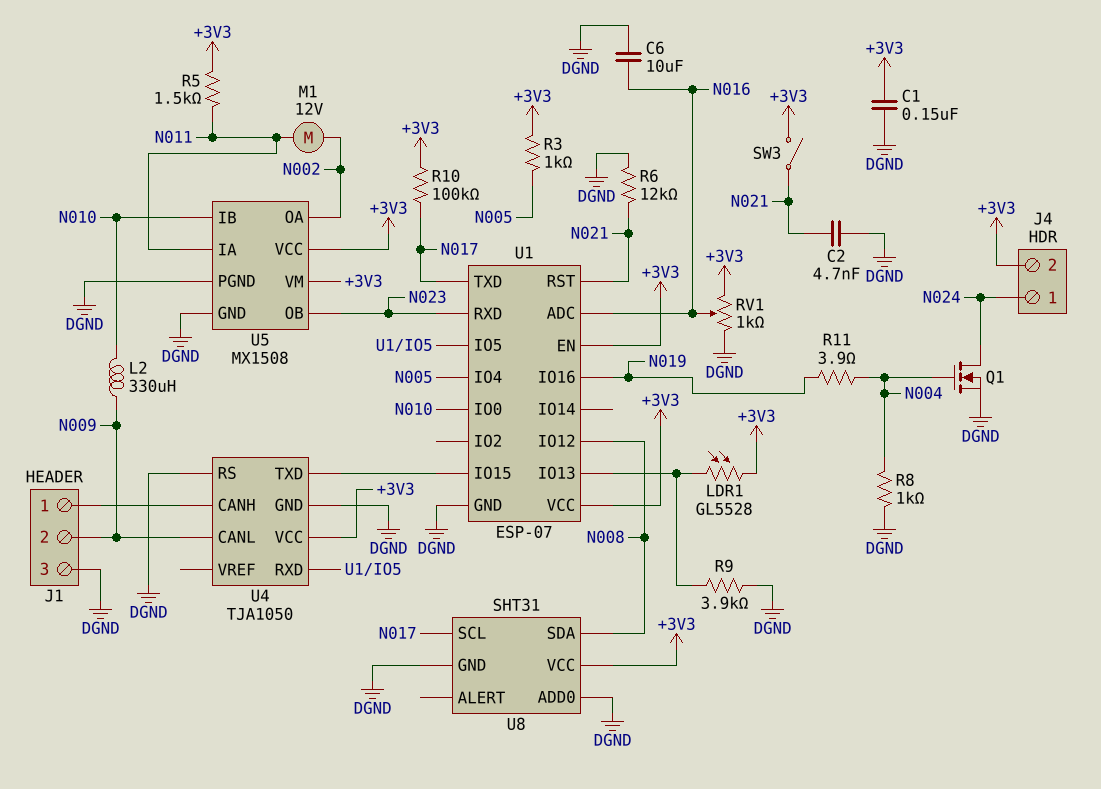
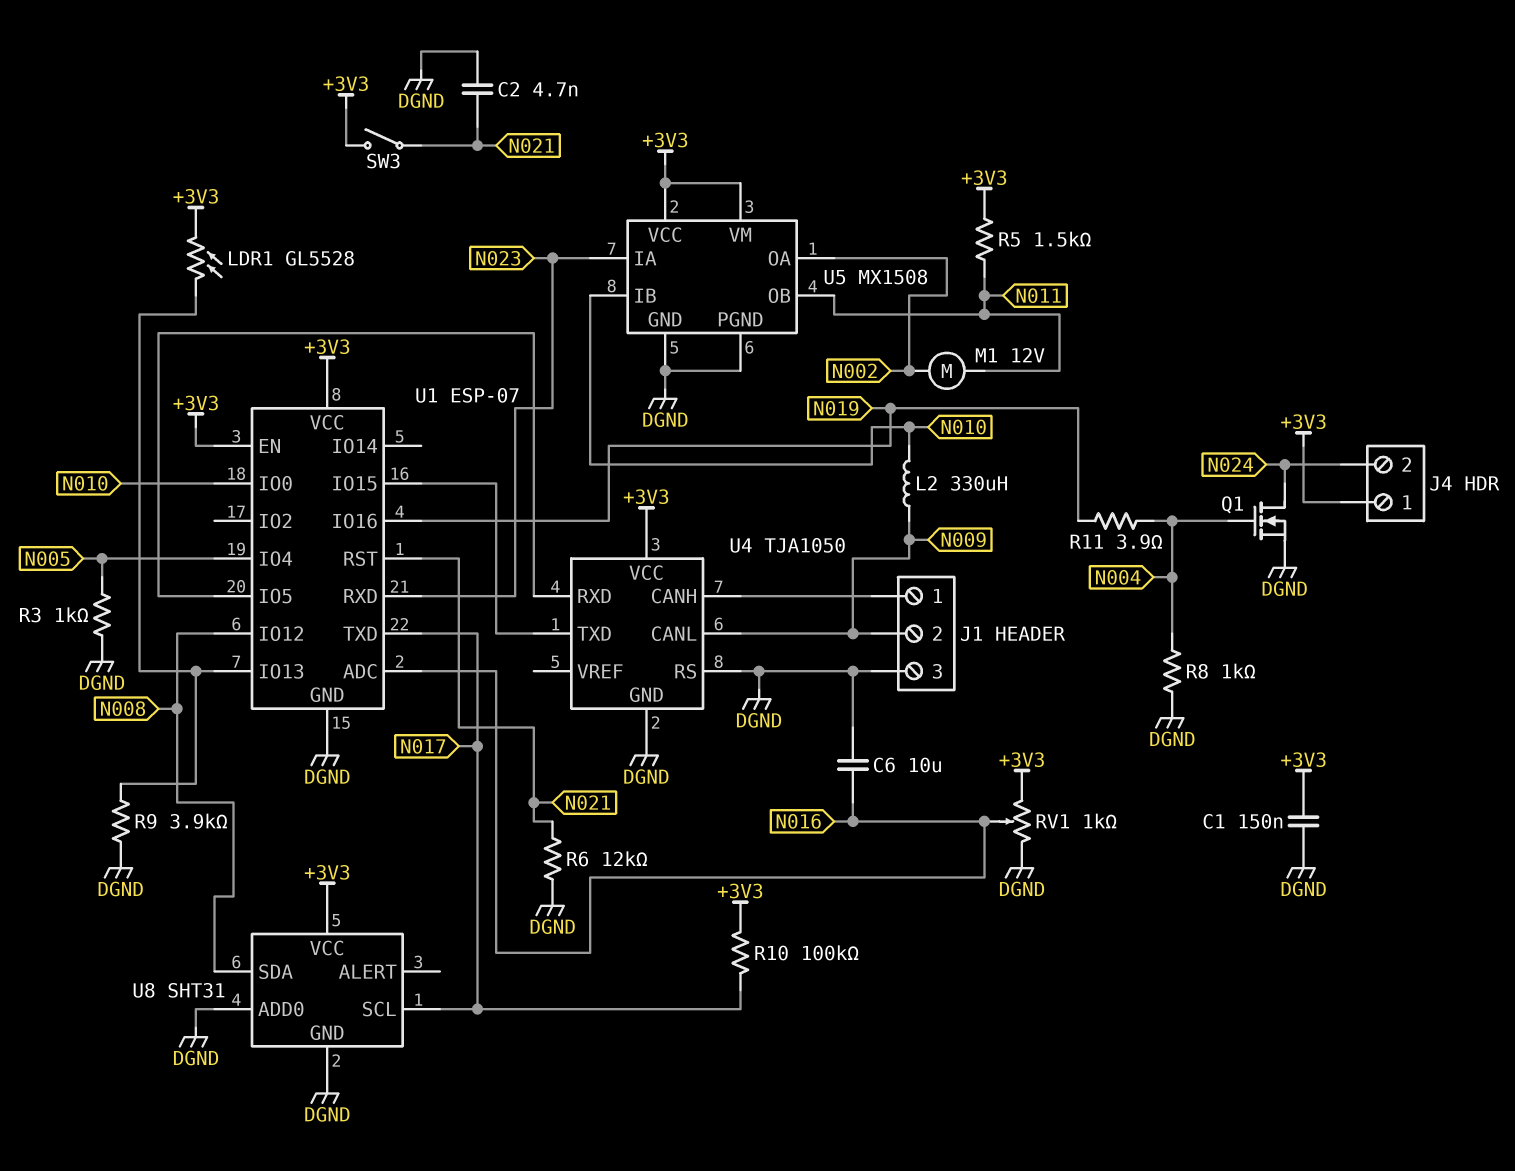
J4 pin 1: N024 -> +3V3
J4 pin 2: +3V3 -> N024
R3: 1k (+3V3, N005) -> 1k (DGND, N005)
U5 pin IA: N011 -> N023
U5 pin OB: N023 -> N011

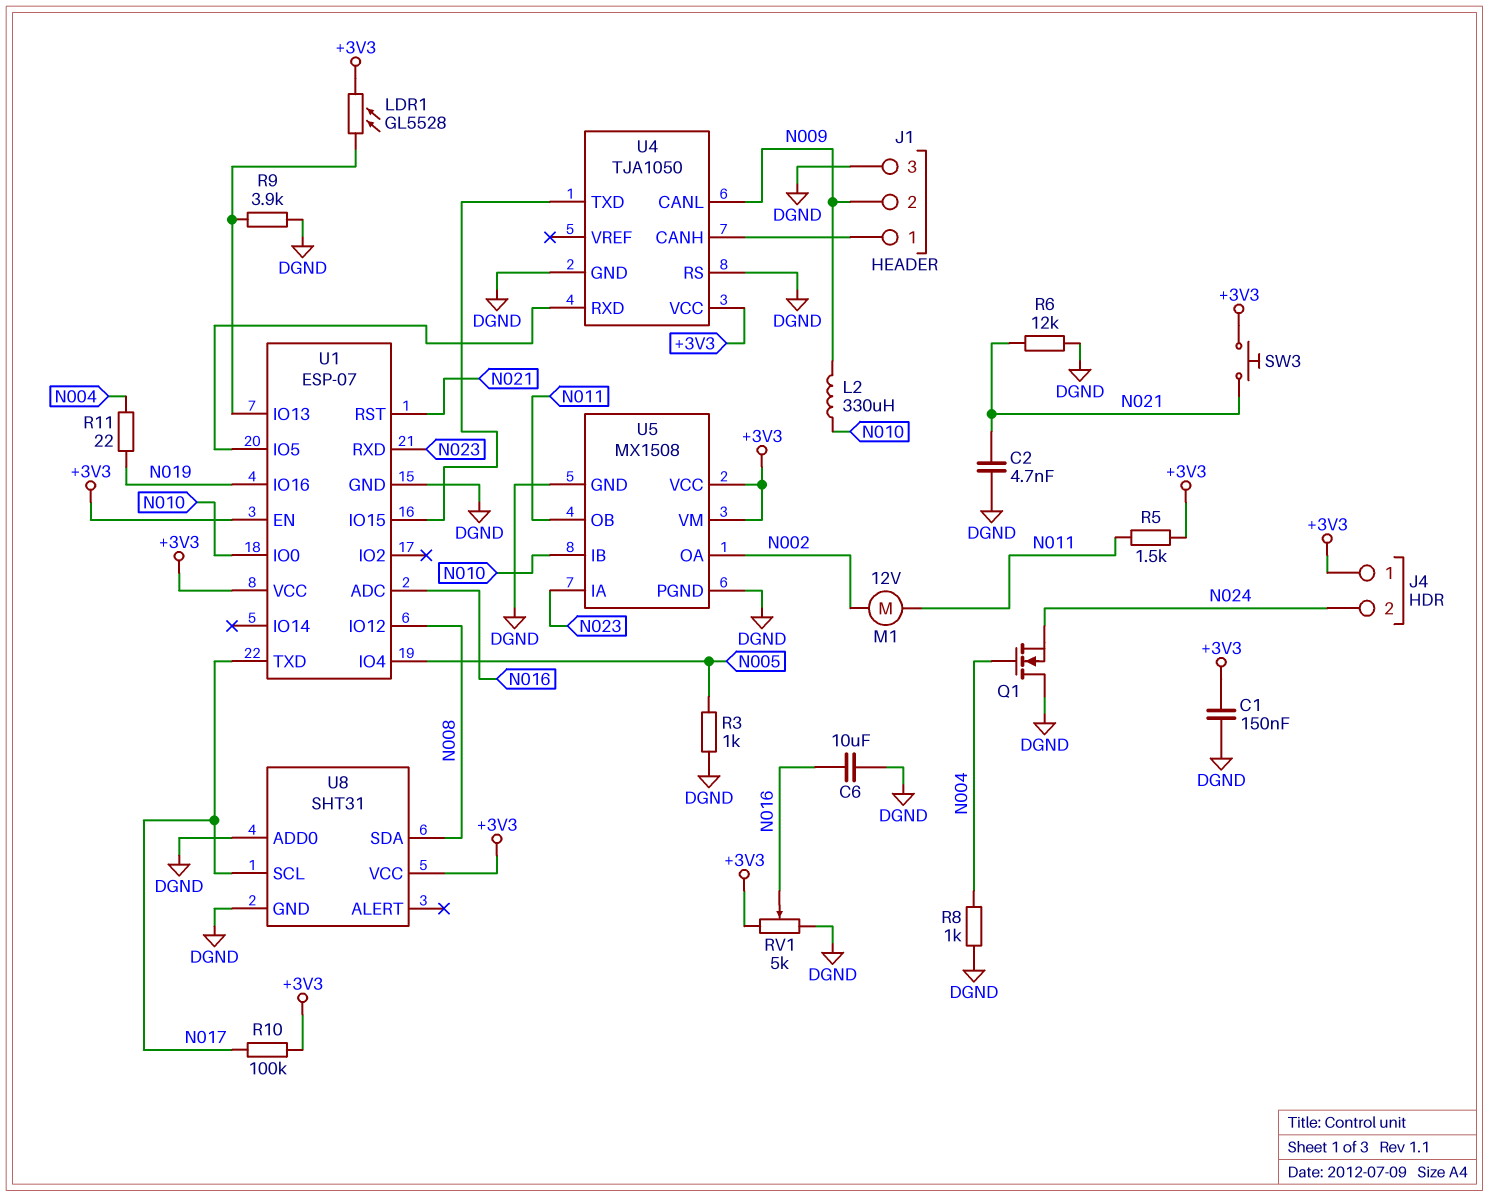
Q1: NMOS (G N004, D N024, S DGND) -> NMOS (G N004, D DGND, S N024)
R11: 3.9 (N004, N019) -> 22 (N004, N019)
RV1: 1k (+3V3, DGND, wiper N016) -> 5k (+3V3, DGND, wiper N016)
SW3: switch (+3V3, N021) -> button (+3V3, N021)

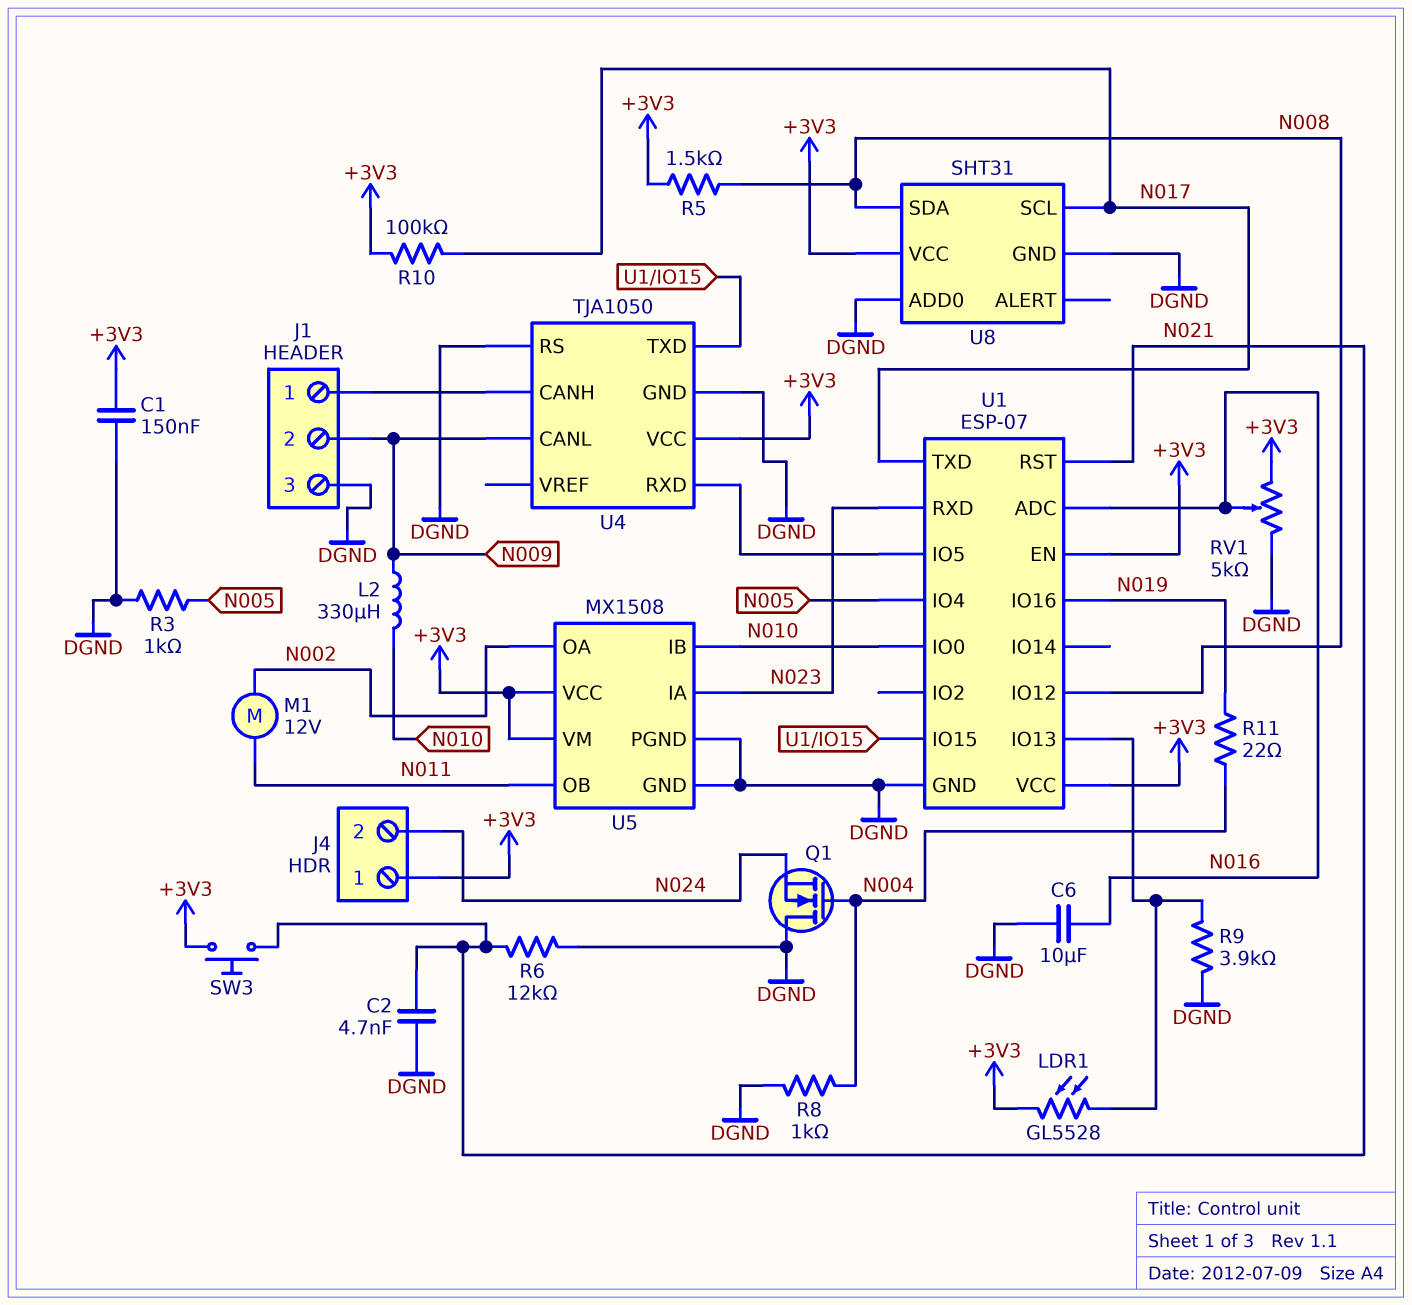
R5: 1.5k (+3V3, N011) -> 1.5k (+3V3, N008)

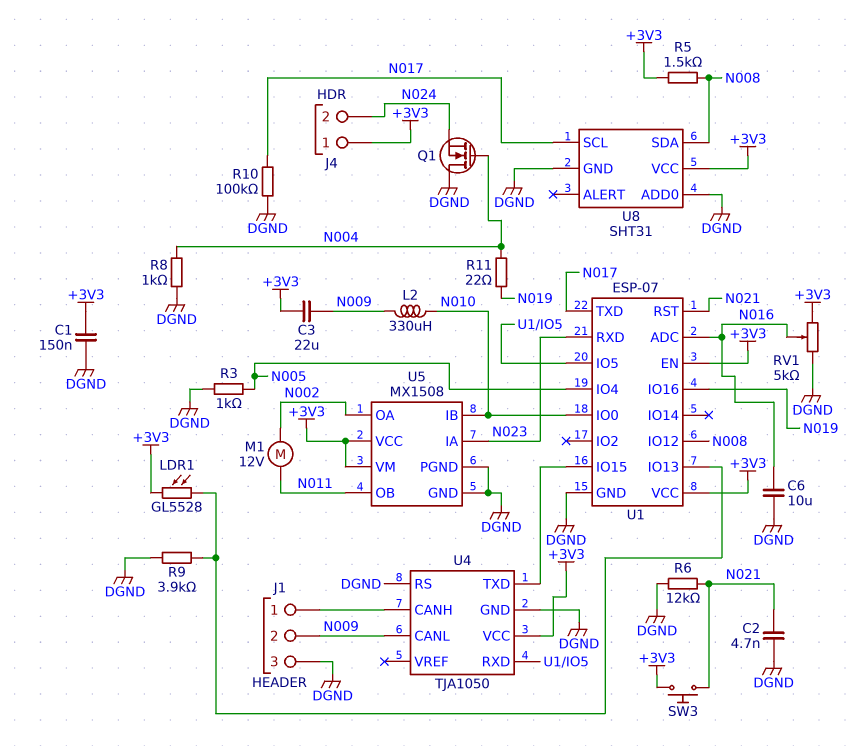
C3: none -> 22uF (+3V3, N009)
R10: 100k (+3V3, N017) -> 100k (DGND, N017)

